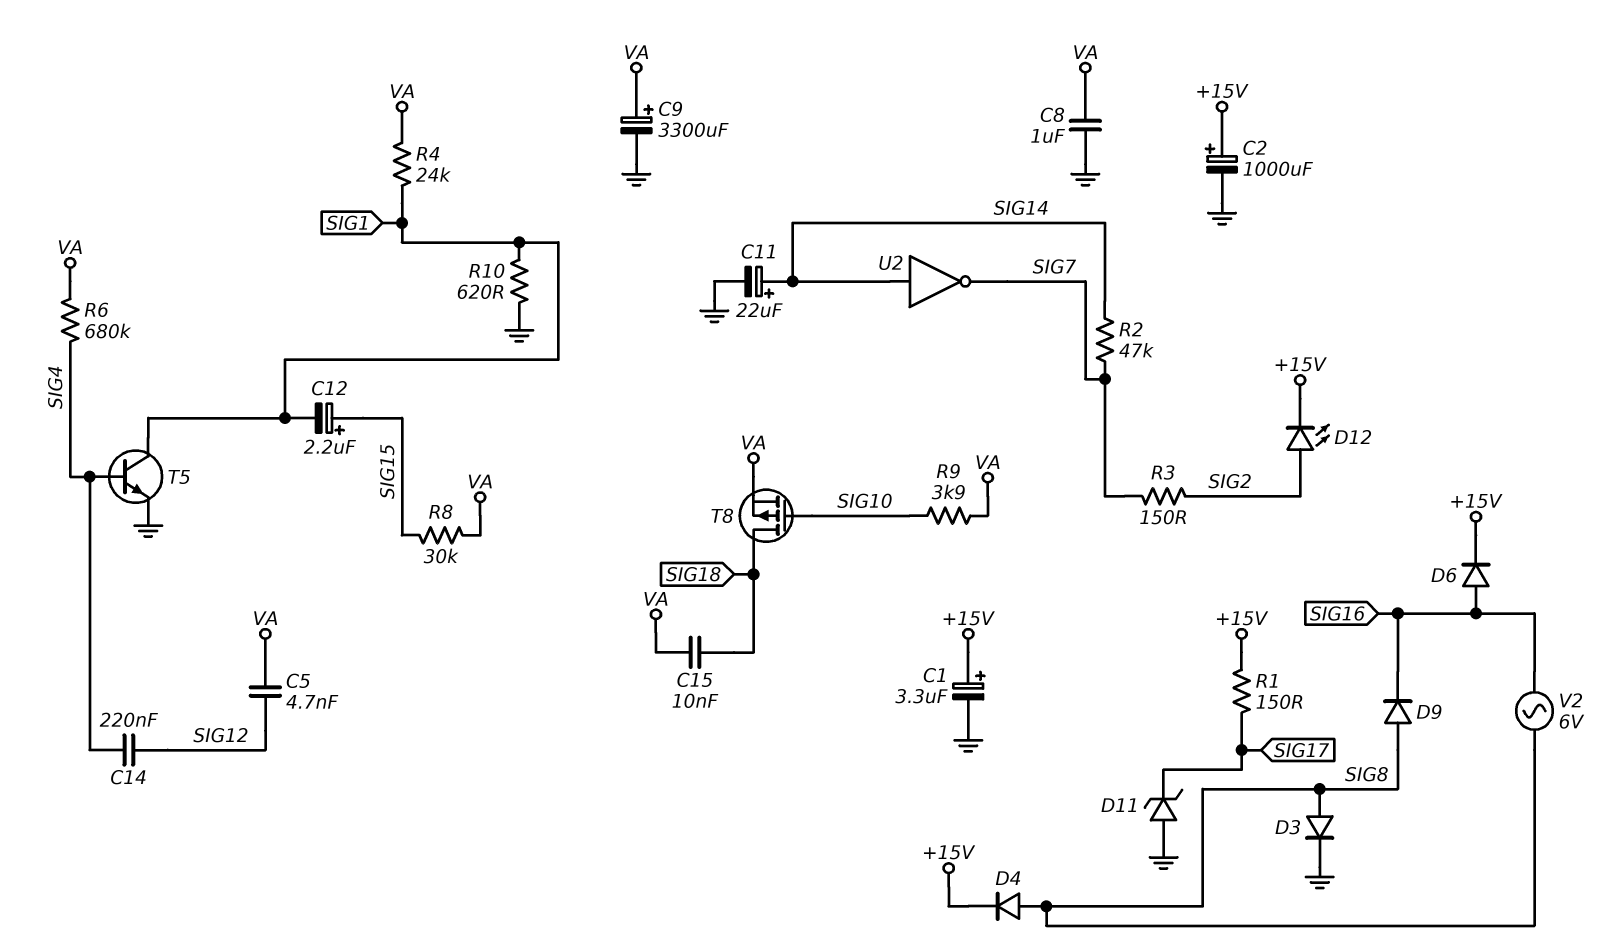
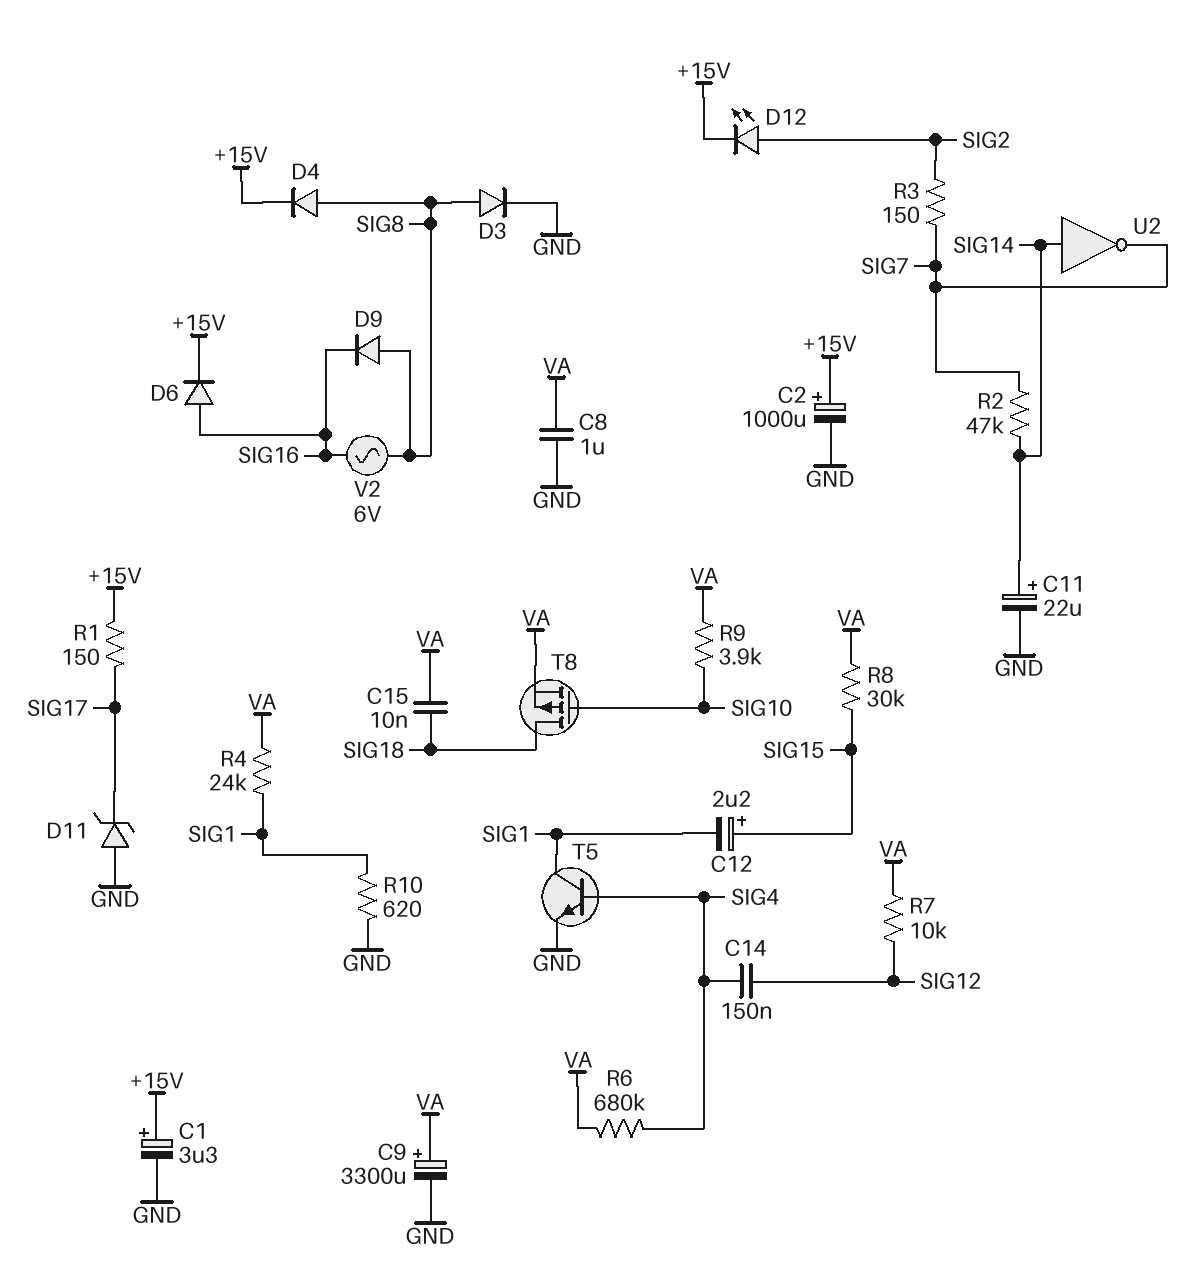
C5: 4.7nF (SIG12, VA) -> none
C14: 220nF (SIG4, SIG12) -> 150nF (SIG4, SIG12)
R7: none -> 10k (SIG12, VA)

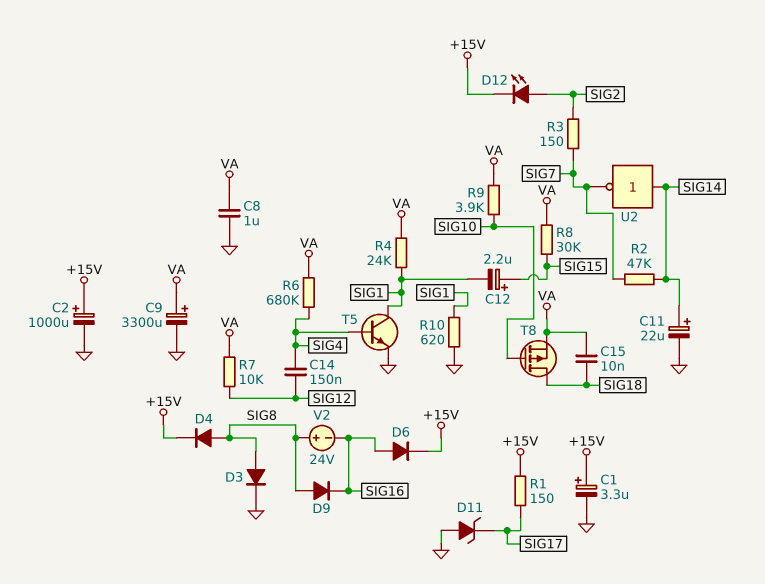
V2: AC 6V (SIG8, SIG16) -> 24V (plus SIG8, minus SIG16)

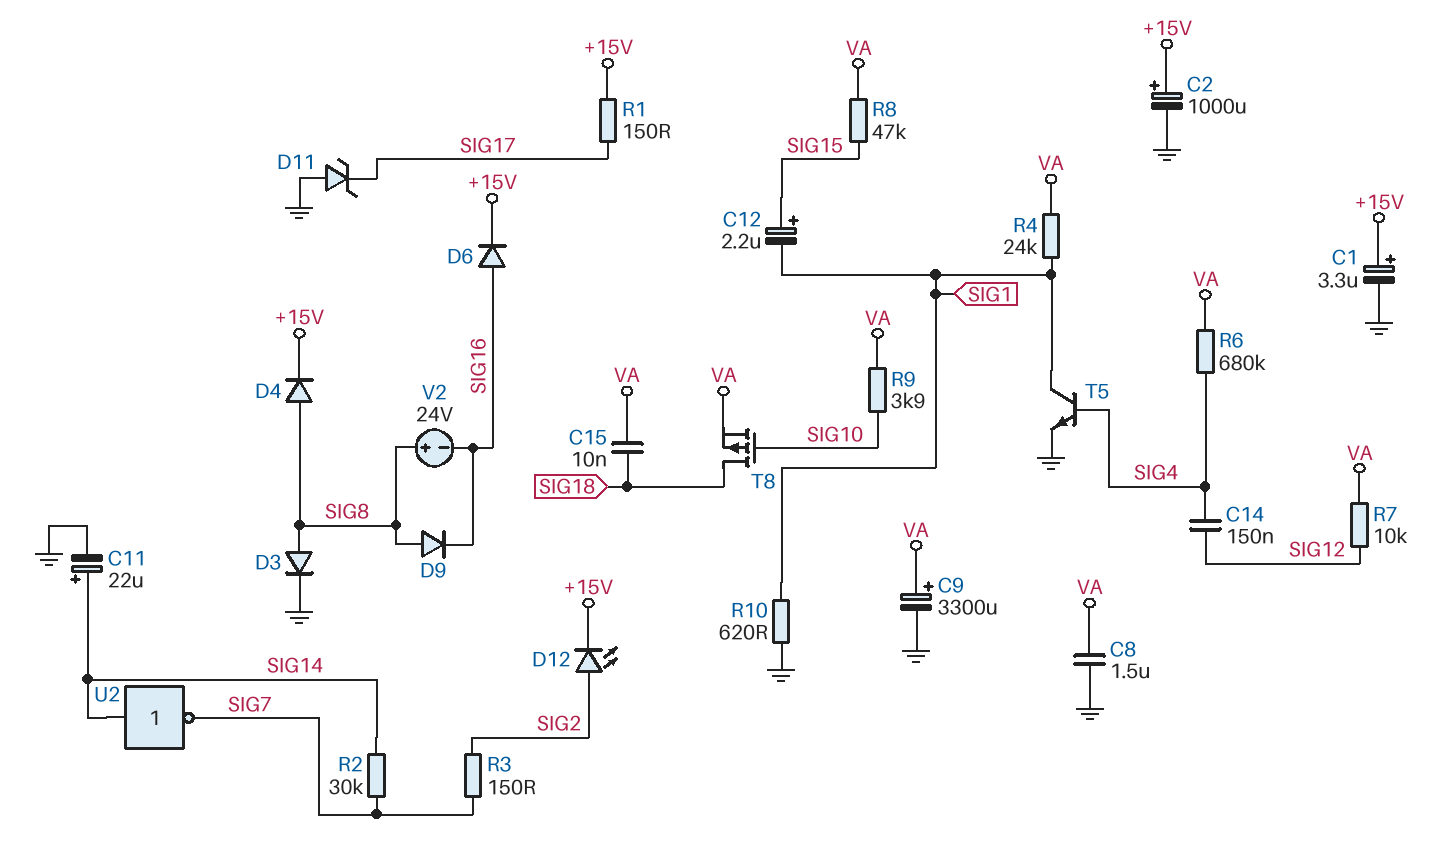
C8: 1uF (GND, VA) -> 1.5uF (GND, VA)
R2: 47k (SIG7, SIG14) -> 30k (SIG7, SIG14)
R8: 30k (SIG15, VA) -> 47k (SIG15, VA)

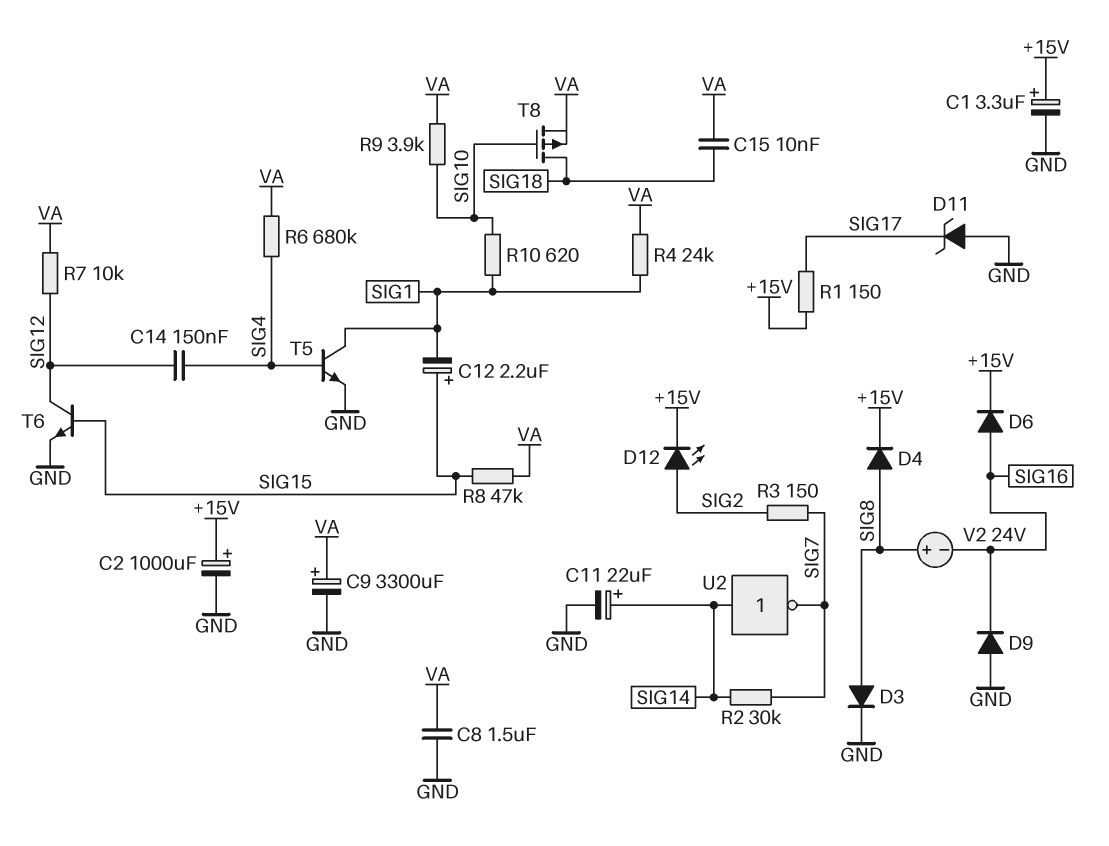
D9: diode (A SIG8, K SIG16) -> diode (A GND, K SIG16)
R10: 620 (GND, SIG1) -> 620 (SIG1, SIG10)
T6: none -> NPN (B SIG15, C SIG12, E GND)

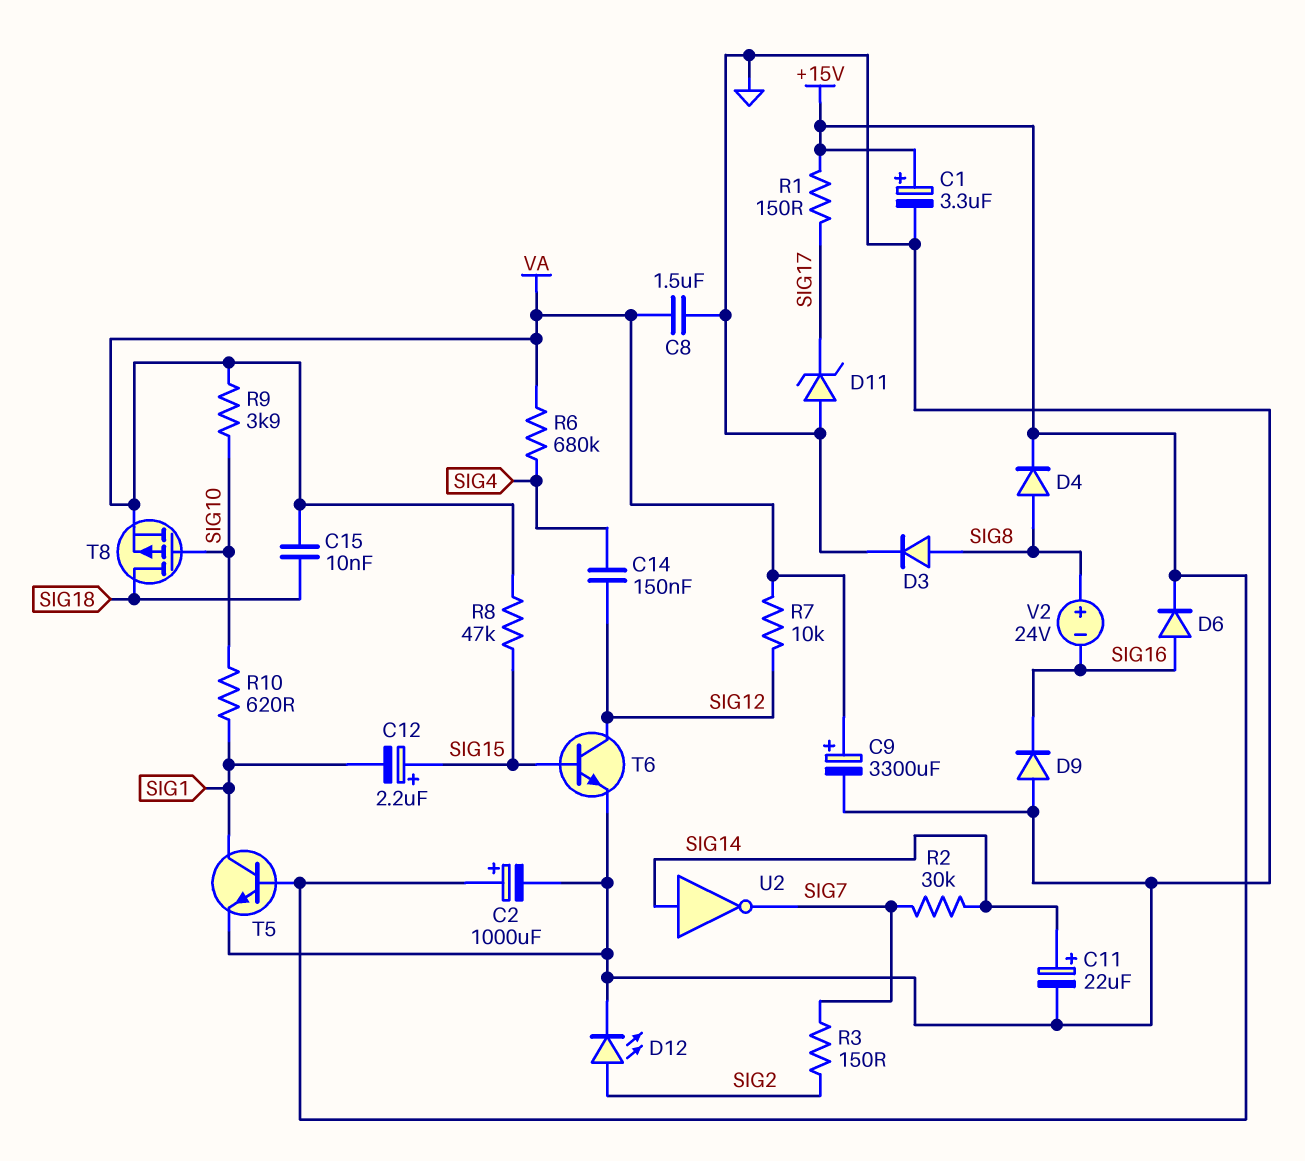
D12: LED (A SIG2, K +15V) -> LED (A SIG2, K GND)
R4: 24k (SIG1, VA) -> none
T5: NPN (B SIG4, C SIG1, E GND) -> NPN (B +15V, C SIG1, E GND)

